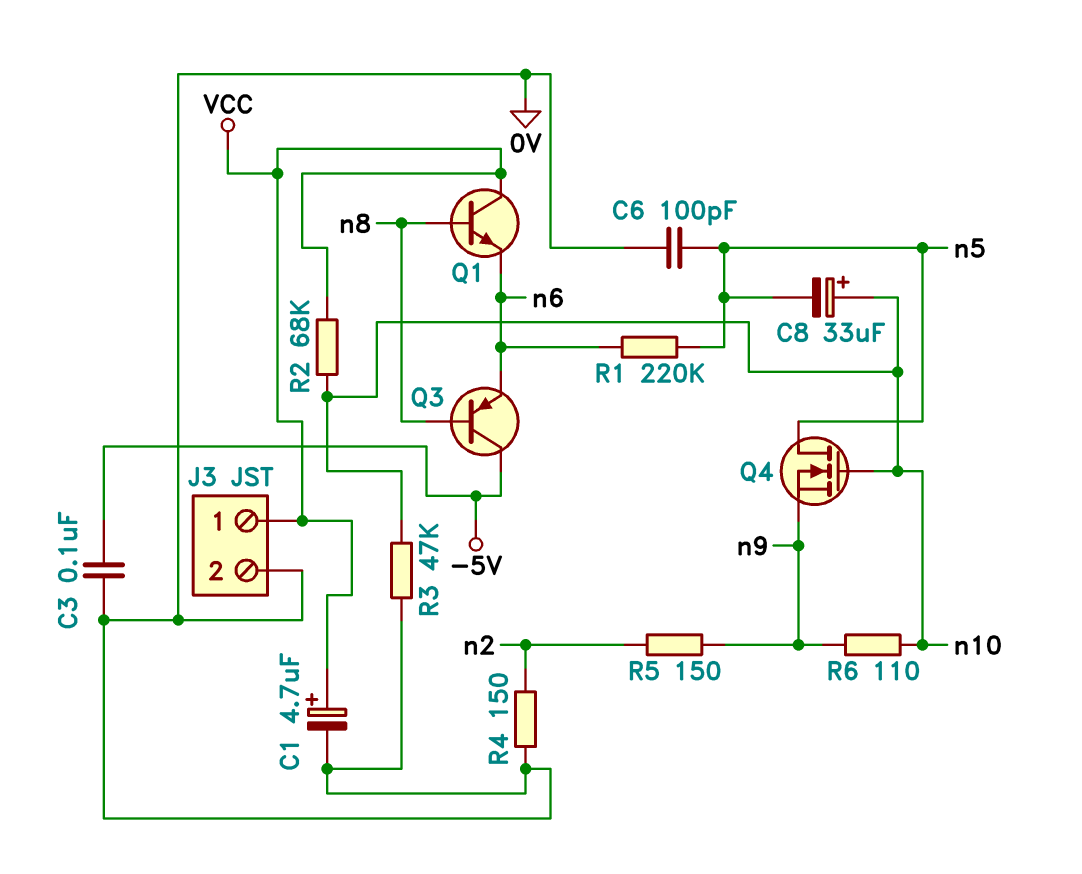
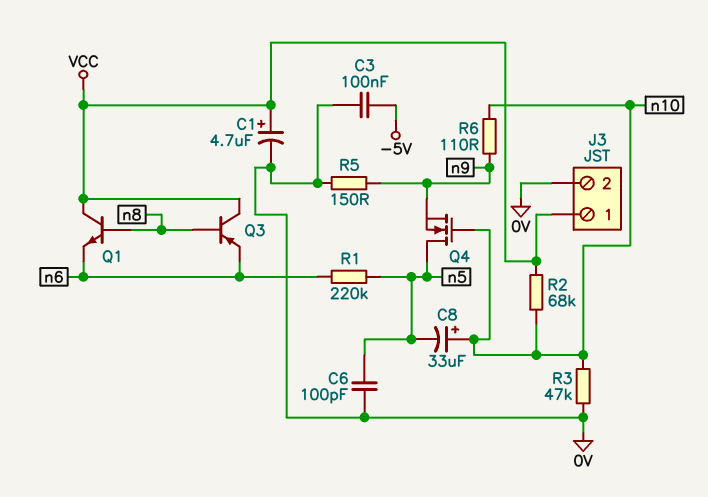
Q3: PNP (B n8, C -5V, E n6) -> PNP (B n8, C VCC, E n6)
R4: 150 (0V, n2) -> none
R5: 150 (n2, n9) -> 150 (0V, n9)

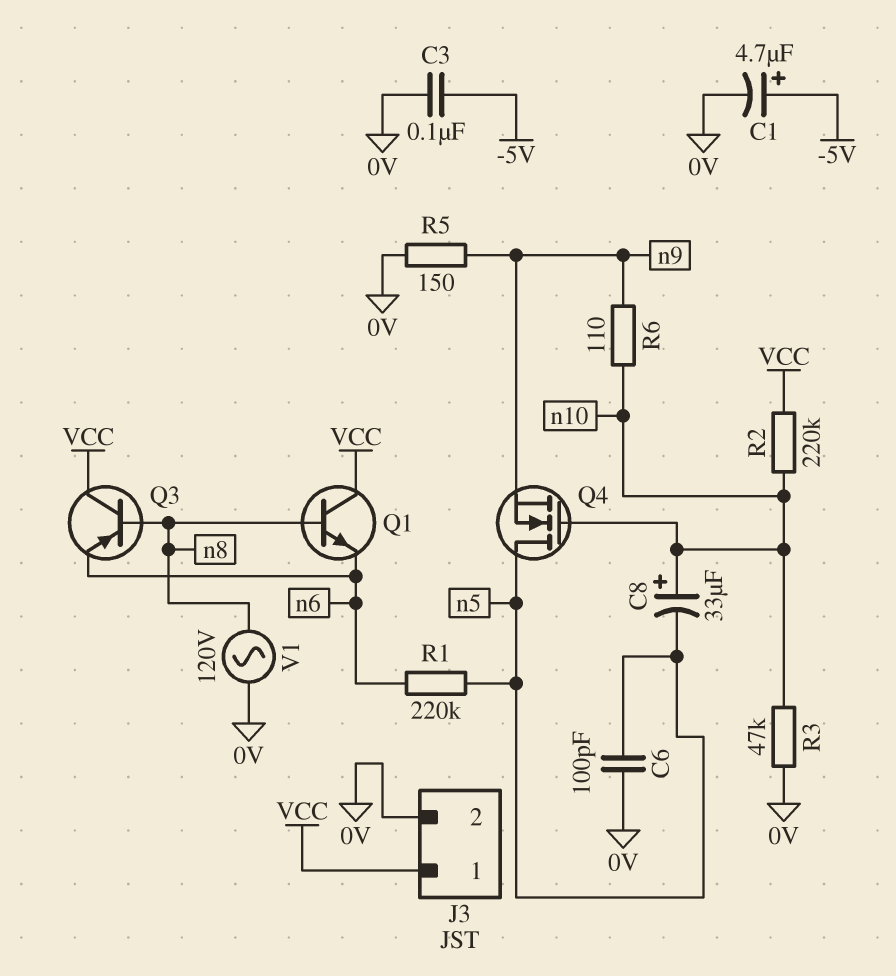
C1: 4.7uF (plus VCC, minus 0V) -> 4.7uF (plus -5V, minus 0V)
R2: 68k (VCC, n10) -> 220k (VCC, n10)
V1: none -> AC 120V (0V, n8)

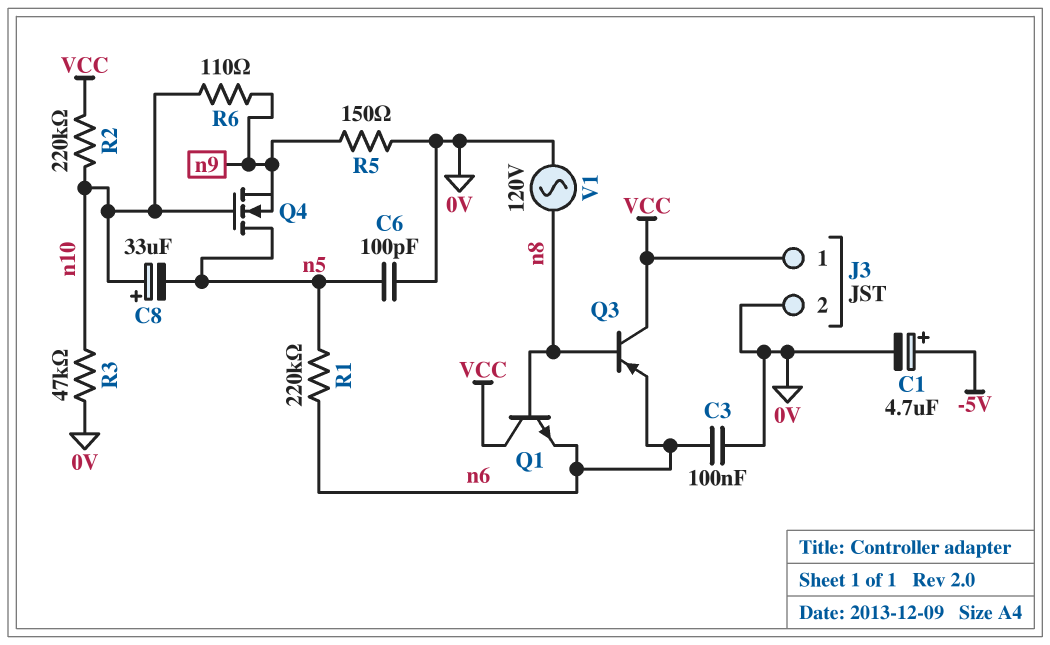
C3: 100nF (-5V, 0V) -> 100nF (0V, n6)

